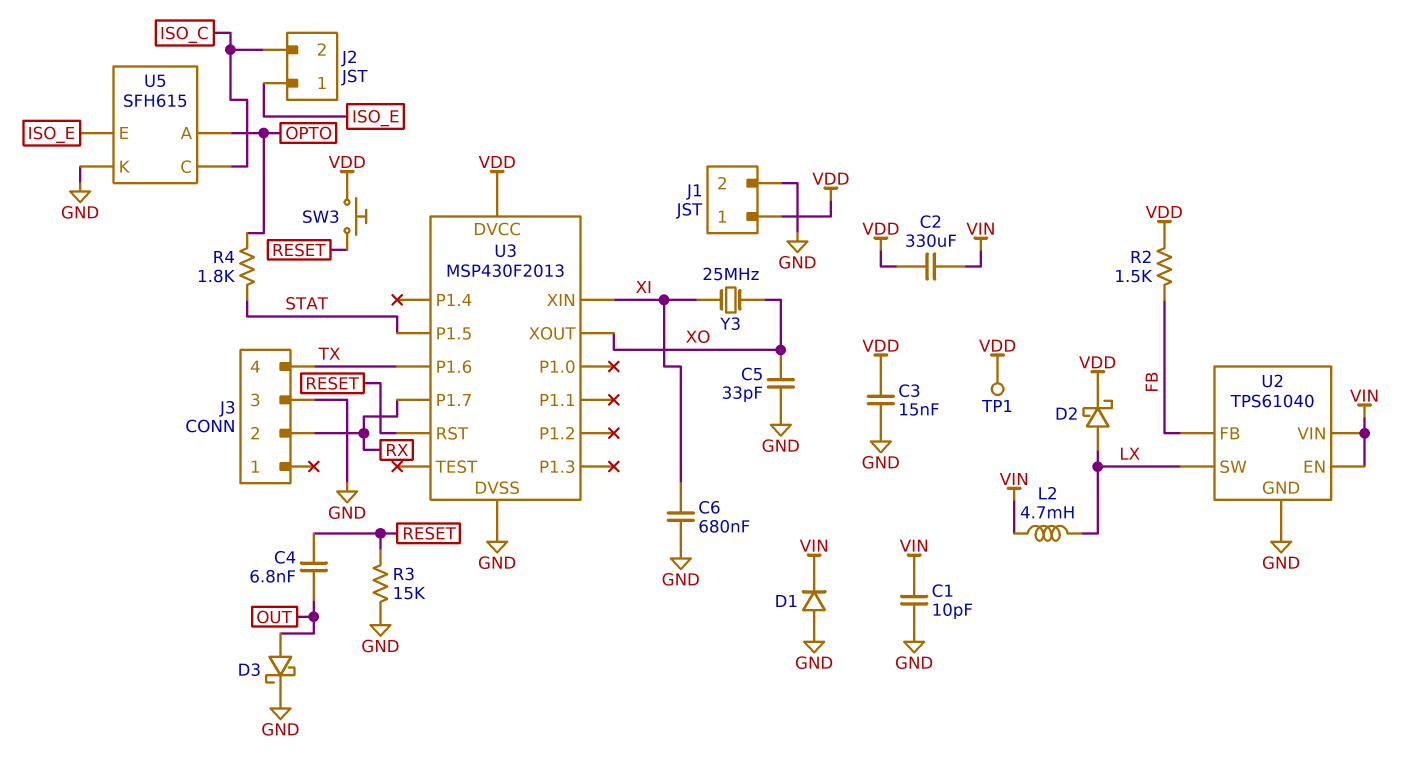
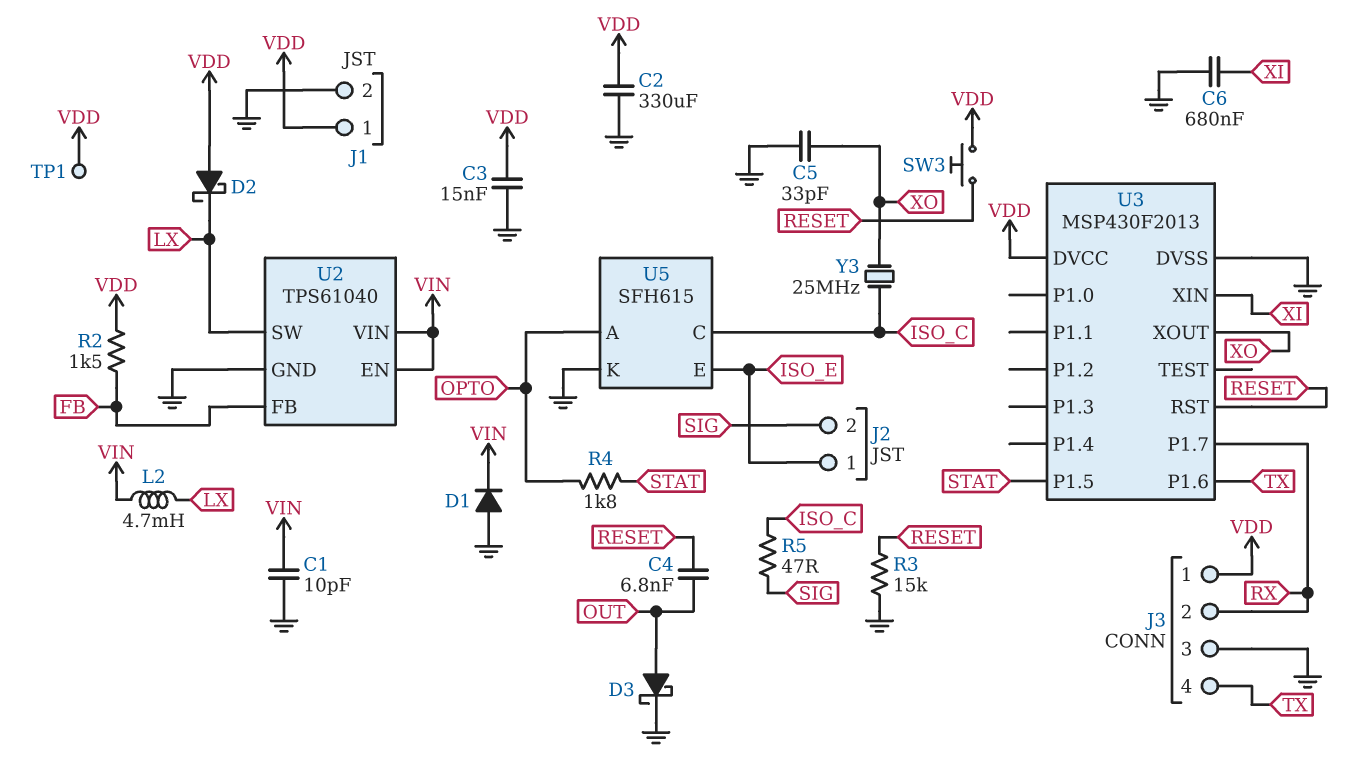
C2: 330uF (VDD, VIN) -> 330uF (GND, VDD)
D2: schottky (A LX, K VDD) -> schottky (A VDD, K LX)
J2 pin 2: ISO_C -> SIG
J3 pin 1: none -> VDD
R5: none -> 47 (ISO_C, SIG)
Y3: 25MHz (XI, XO) -> 25MHz (ISO_C, XO)

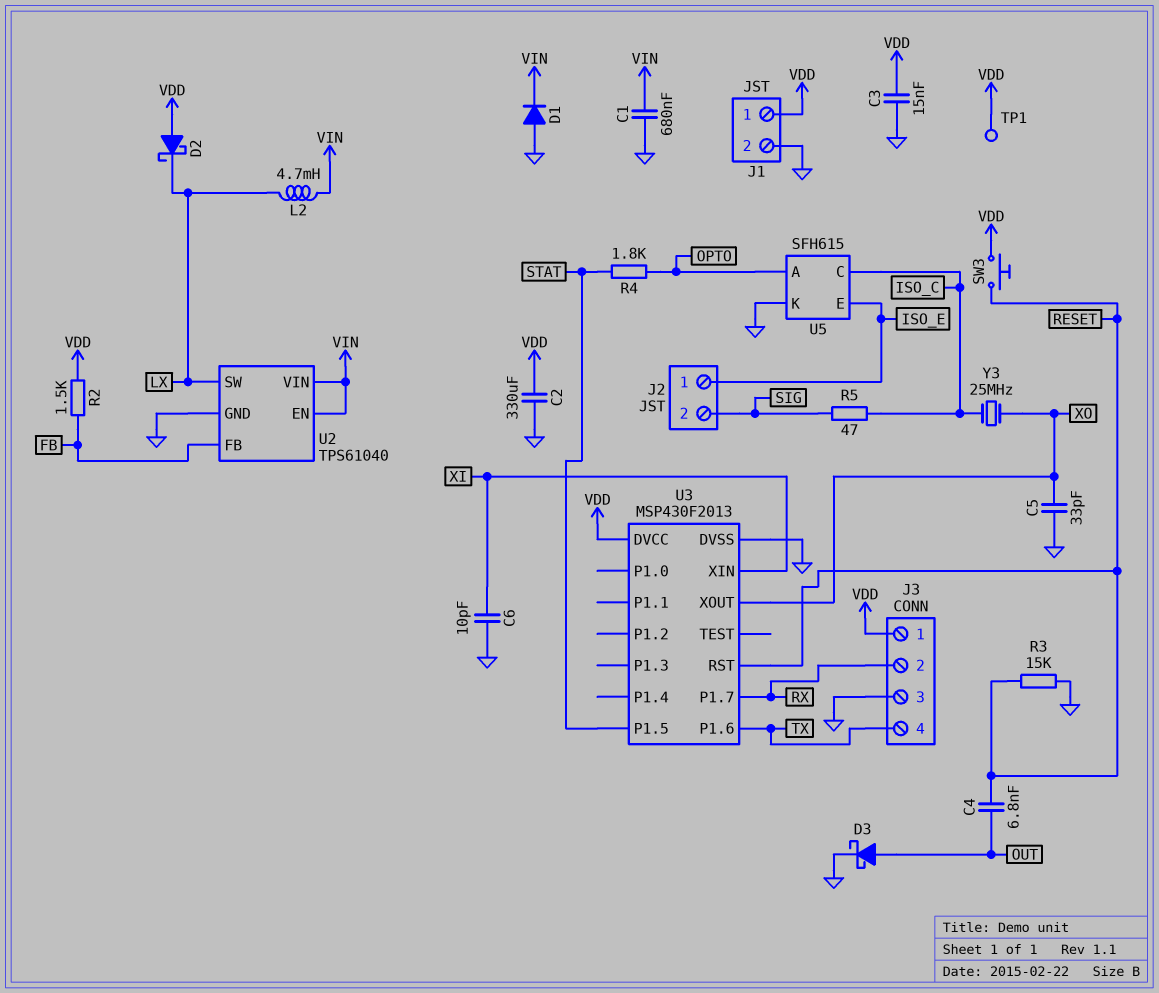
C1: 10pF (GND, VIN) -> 680nF (GND, VIN)
C6: 680nF (GND, XI) -> 10pF (GND, XI)

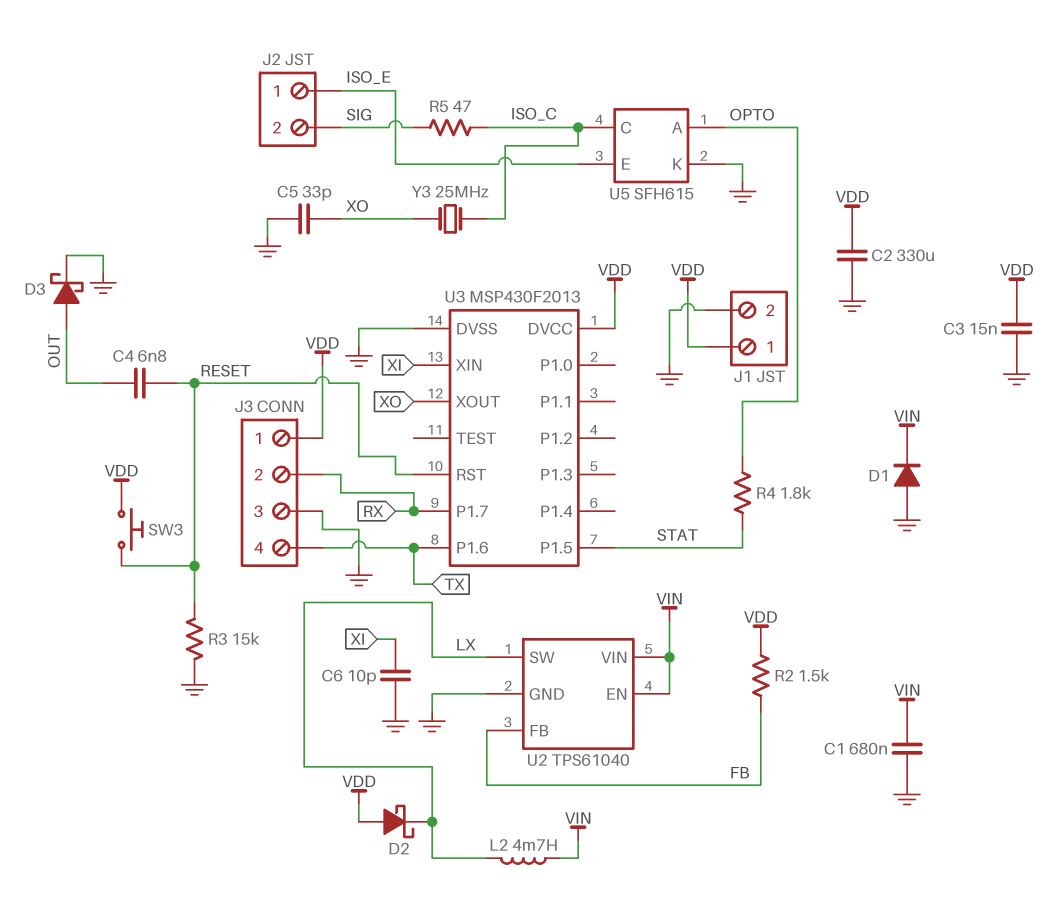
TP1: test point (VDD) -> none

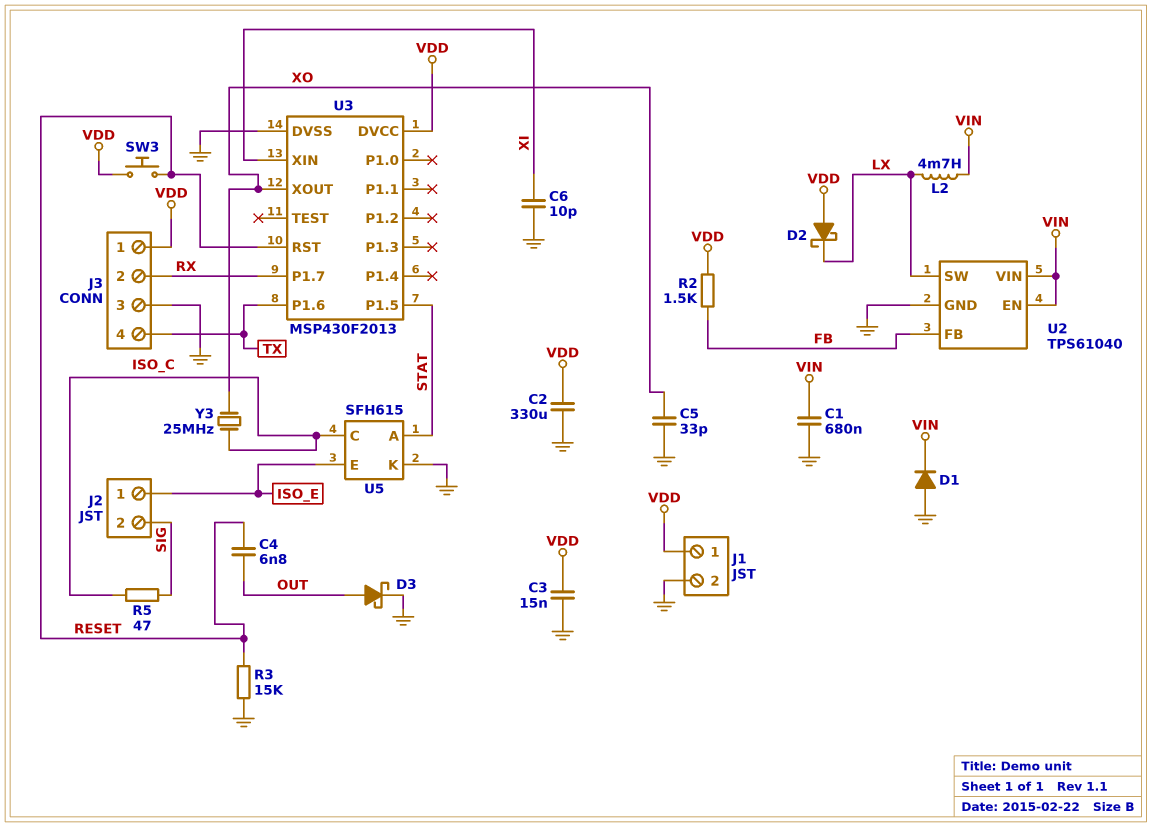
R4: 1.8k (OPTO, STAT) -> none
U5 pin A: OPTO -> STAT

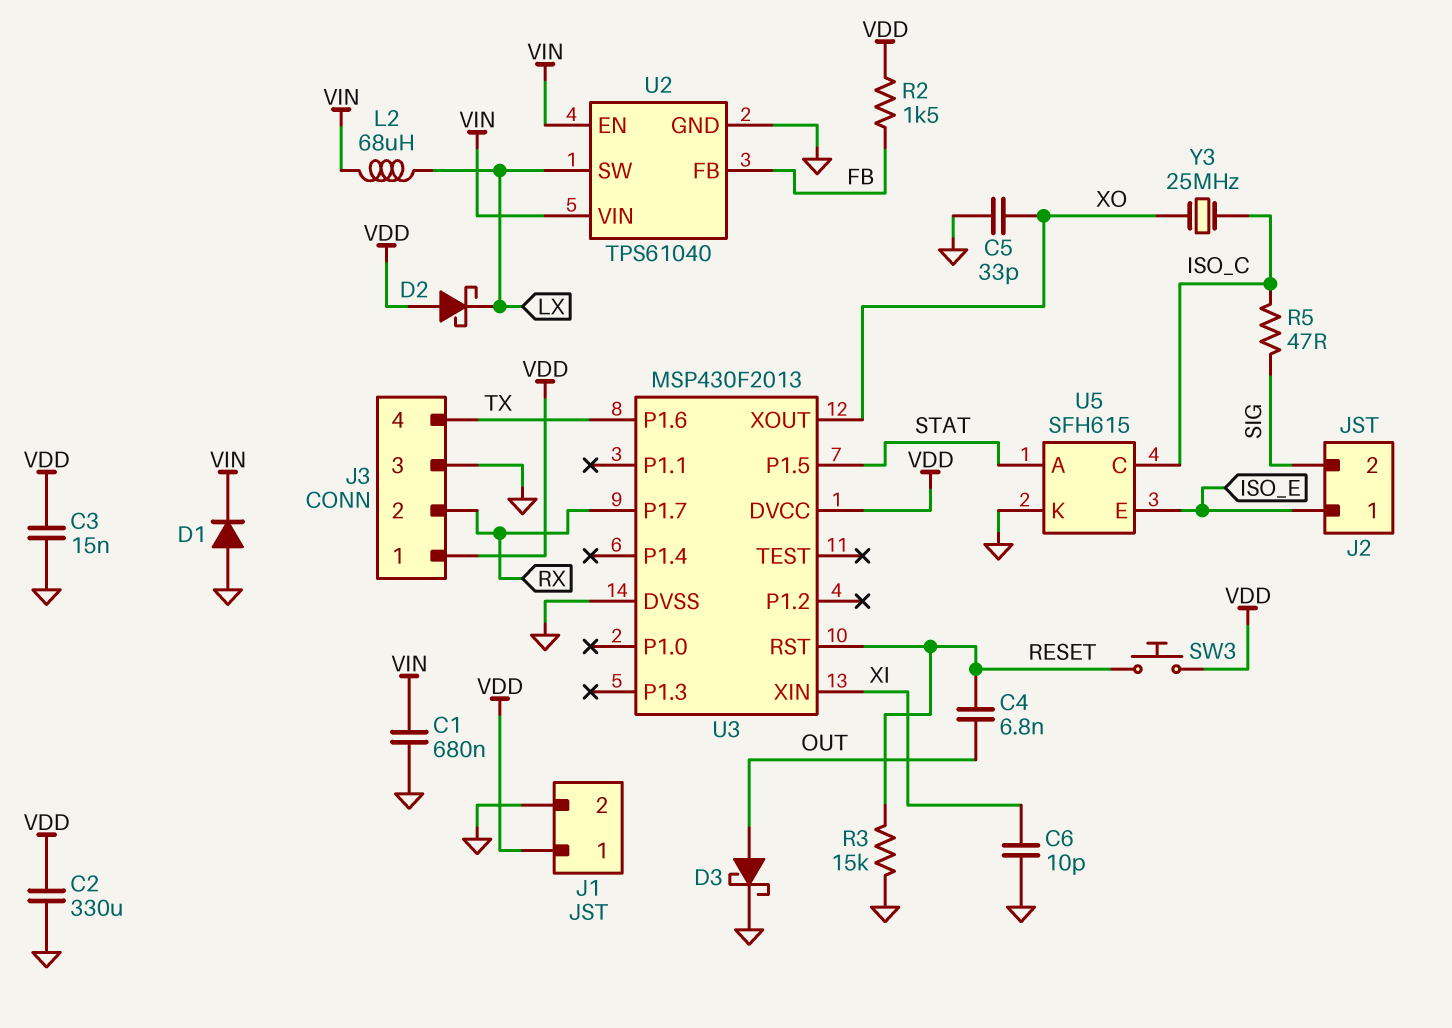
L2: 4.7mH (LX, VIN) -> 68uH (LX, VIN)

